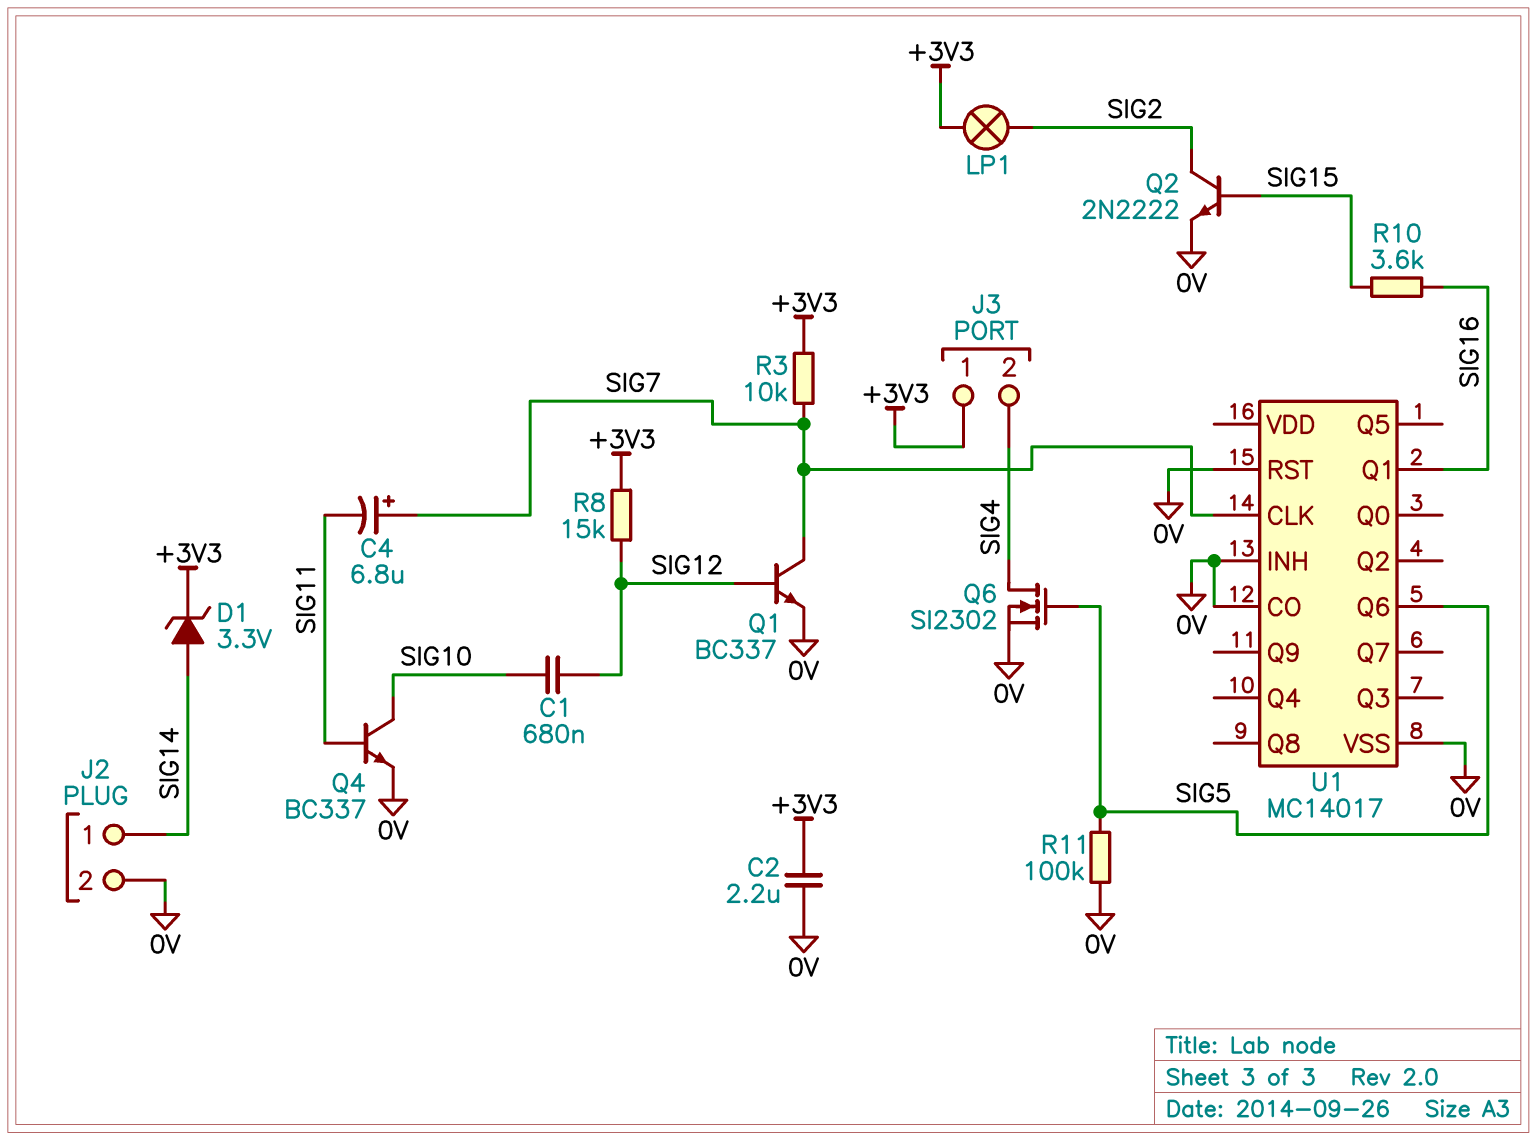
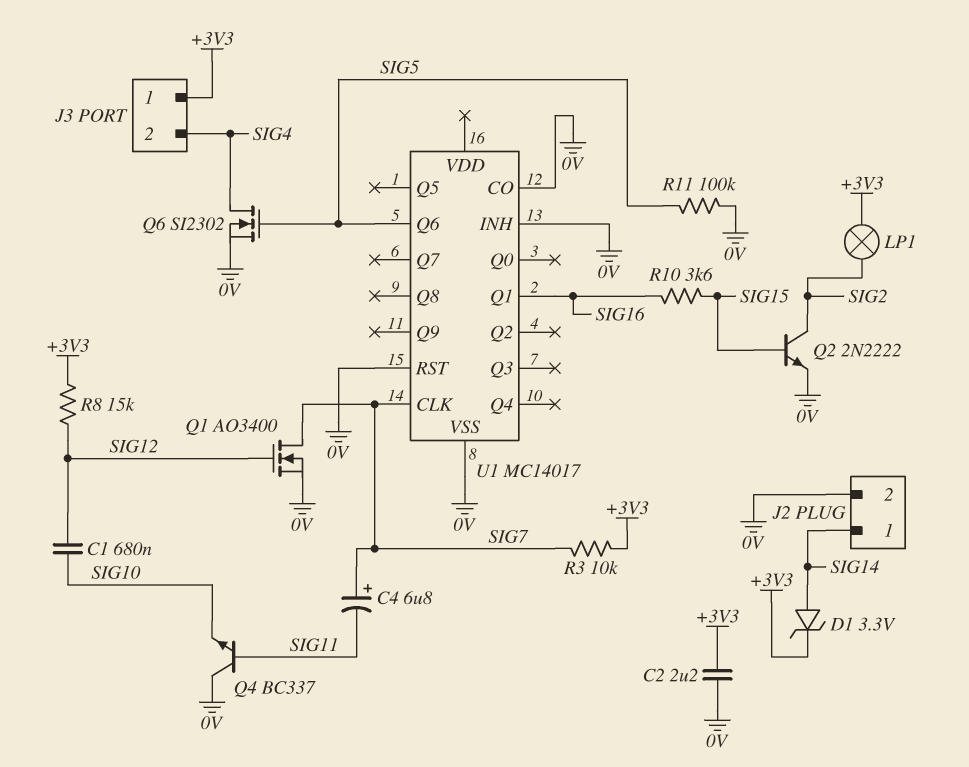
Q1: NPN BC337 (B SIG12, C SIG7, E 0V) -> NMOS AO3400 (G SIG12, D SIG7, S 0V)
Q4: NPN BC337 (B SIG11, C SIG10, E 0V) -> NPN BC337 (B SIG11, C 0V, E SIG10)

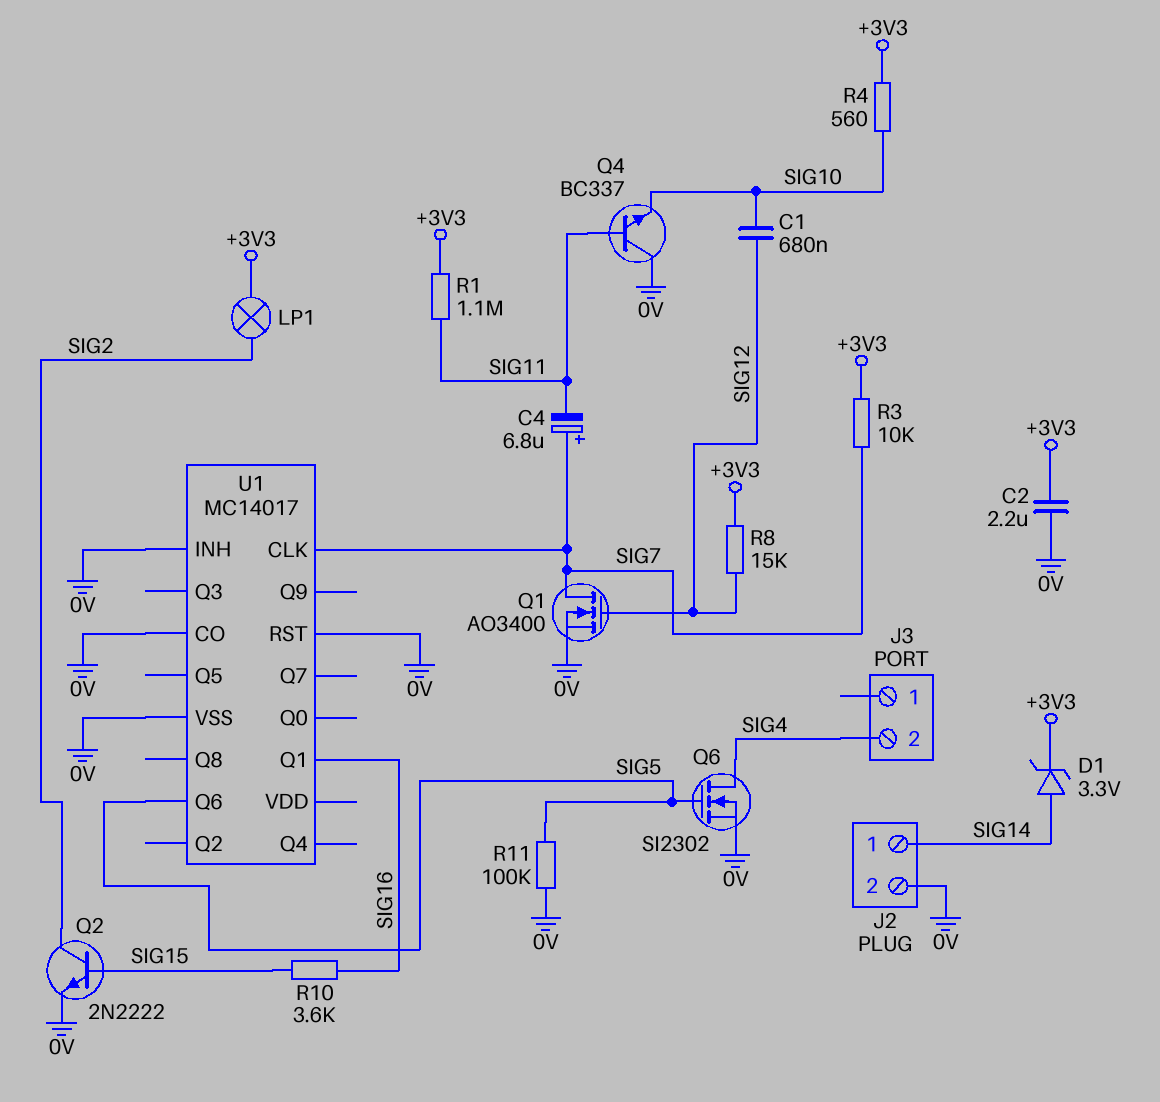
J3 pin 1: +3V3 -> none
R1: none -> 1.1M (+3V3, SIG11)
R4: none -> 560 (+3V3, SIG10)

